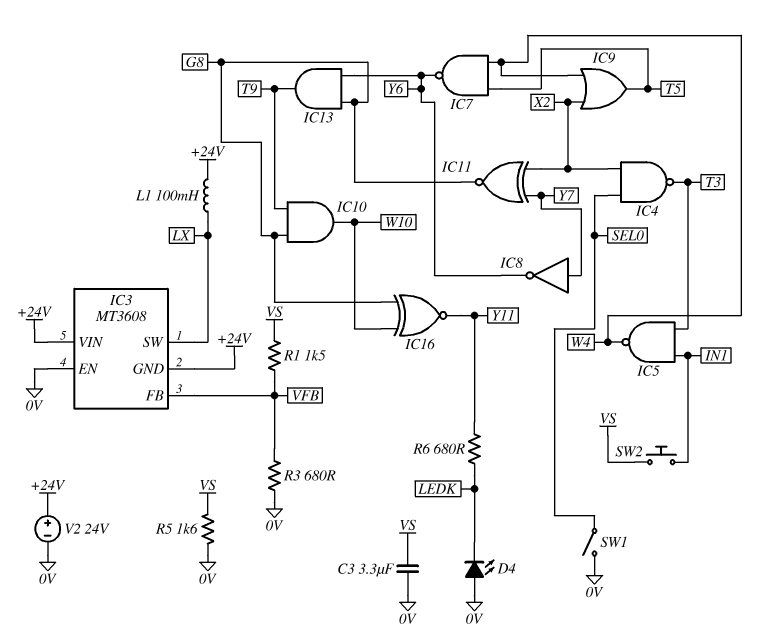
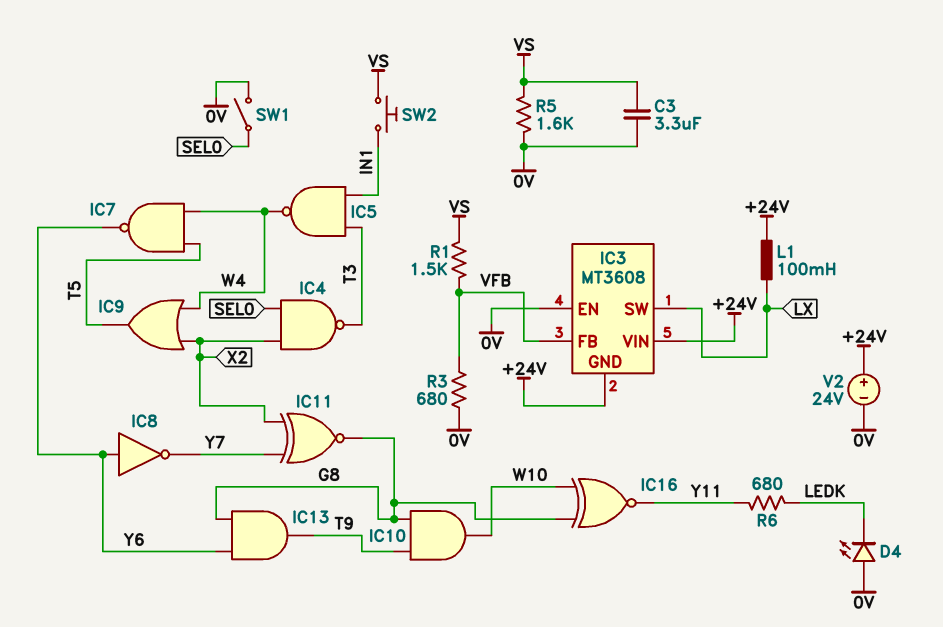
IC8: NOT (in Y7, out Y6) -> NOT (in Y6, out Y7)

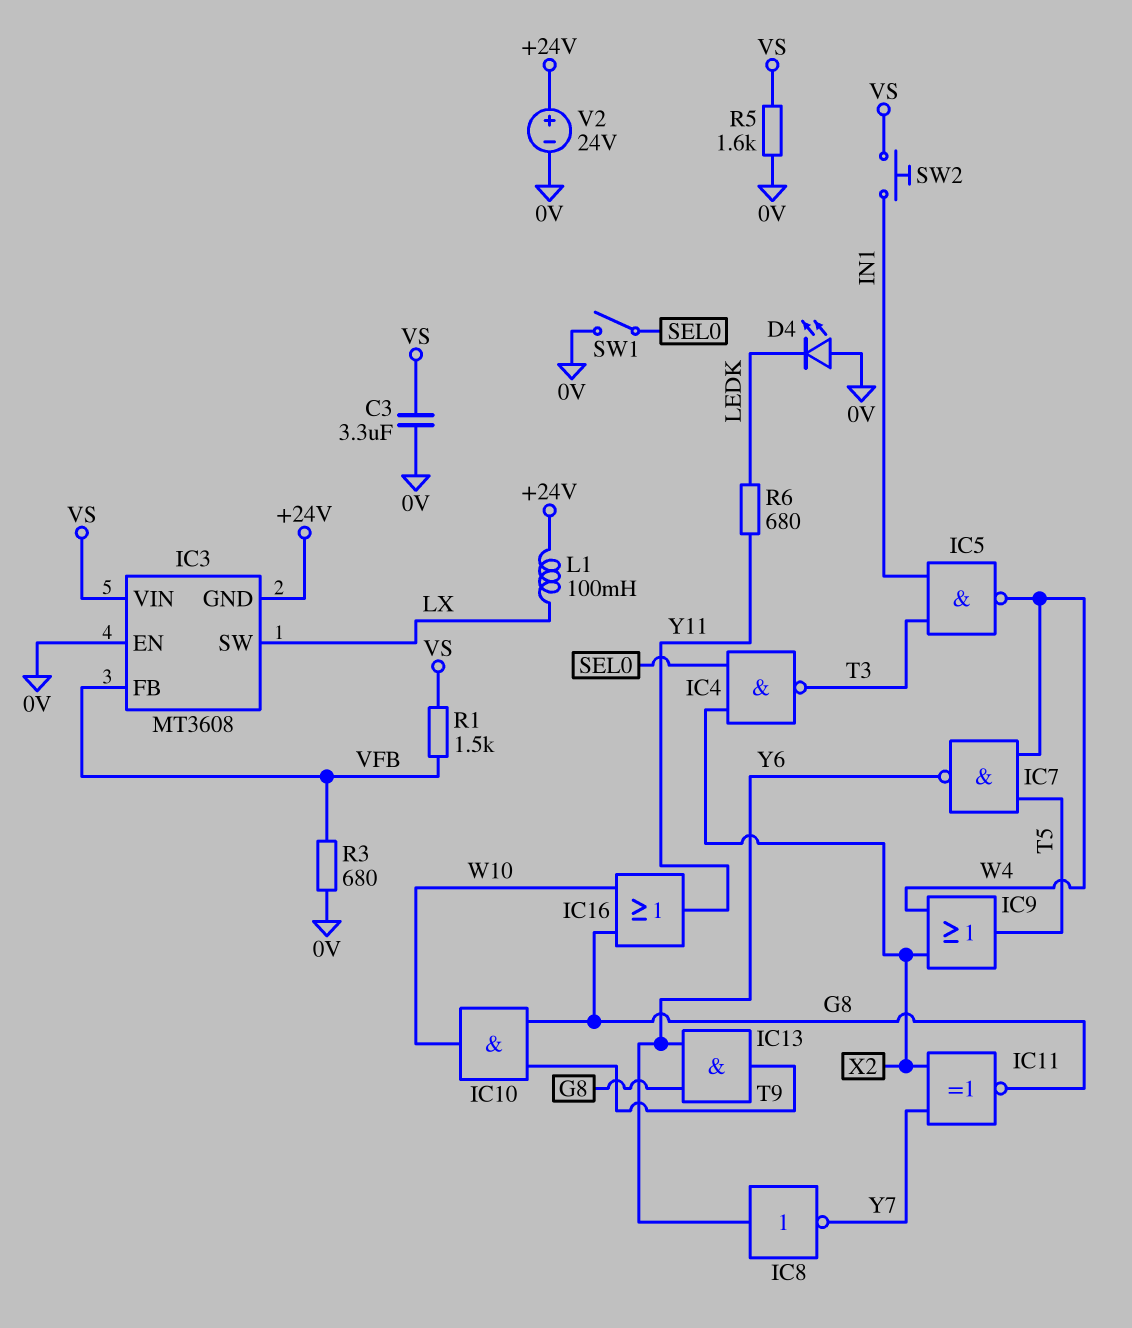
IC3 pin VIN: +24V -> VS
IC16: XNOR (in G8, in W10, out Y11) -> OR (in G8, in W10, out Y11)

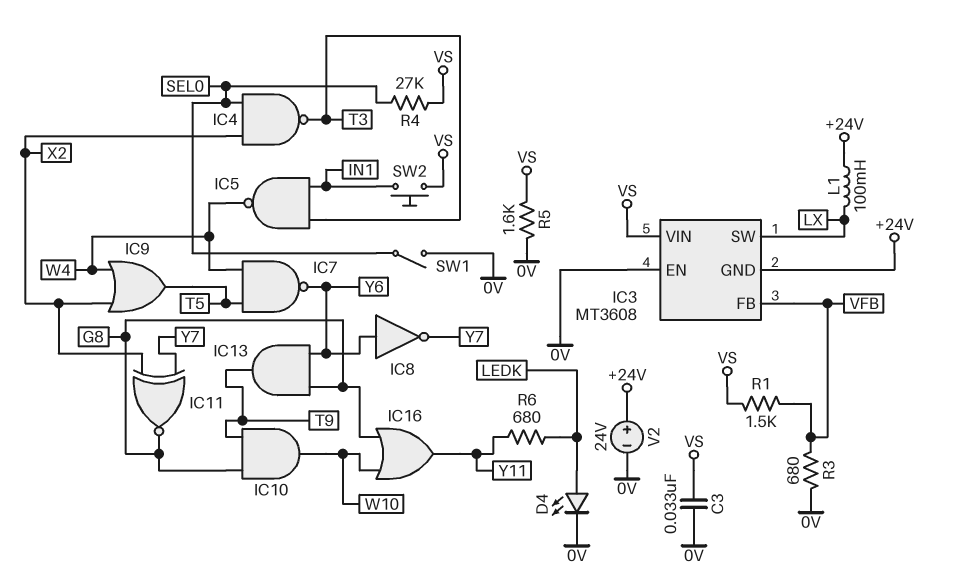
C3: 3.3uF (0V, VS) -> 33nF (0V, VS)
D4: LED (A 0V, K LEDK) -> LED (A LEDK, K 0V)
R4: none -> 27k (SEL0, VS)

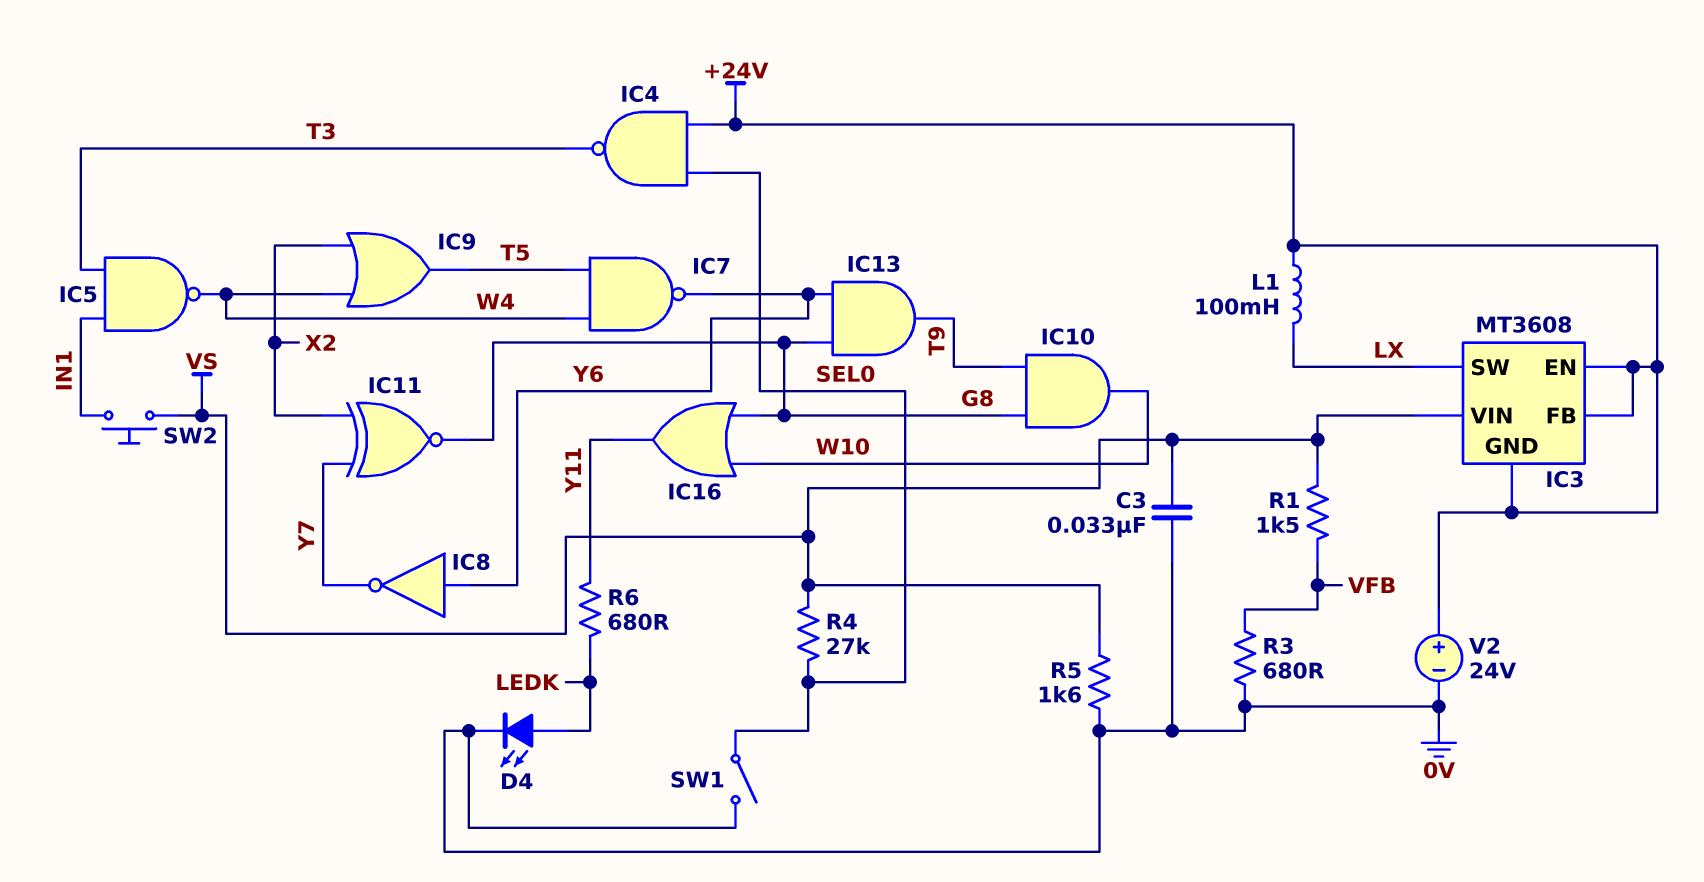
IC3 pin EN: 0V -> +24V
IC3 pin FB: VFB -> +24V
IC4: NAND (in SEL0, in X2, out T3) -> NAND (in +24V, in SEL0, out T3)

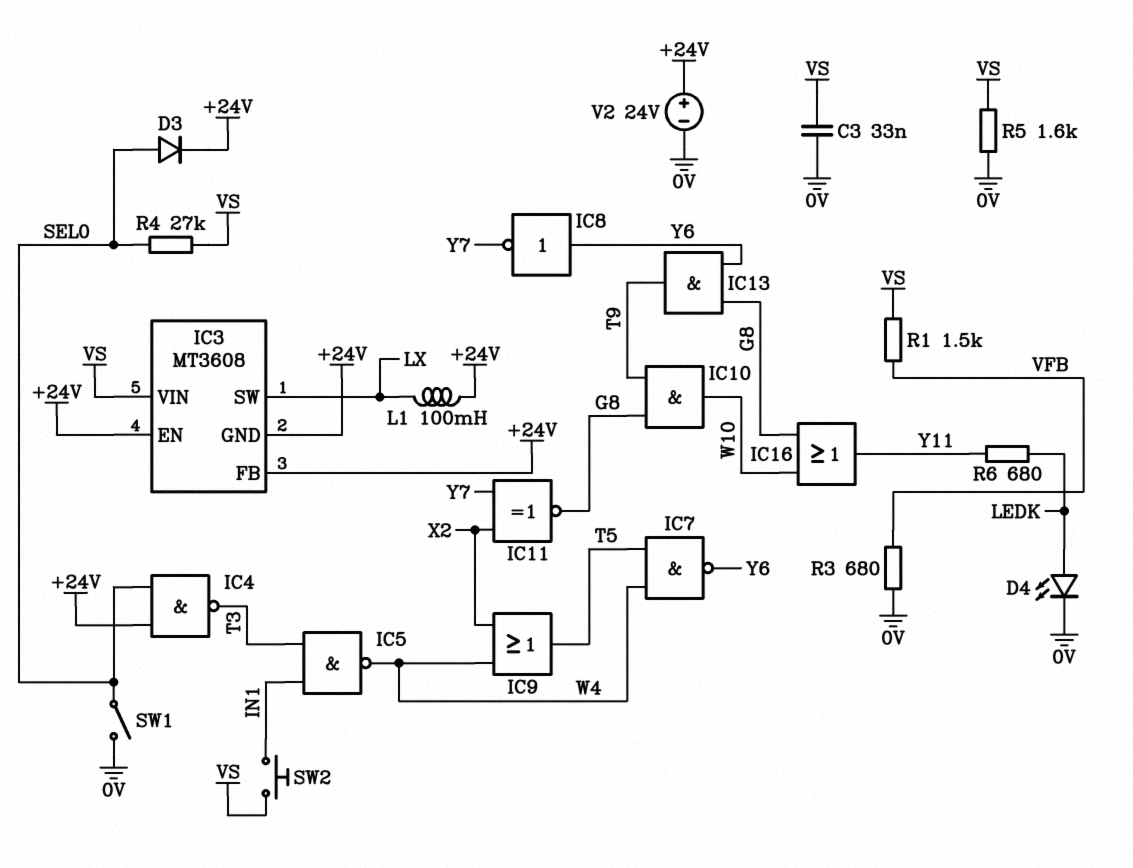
D3: none -> diode (A SEL0, K +24V)

